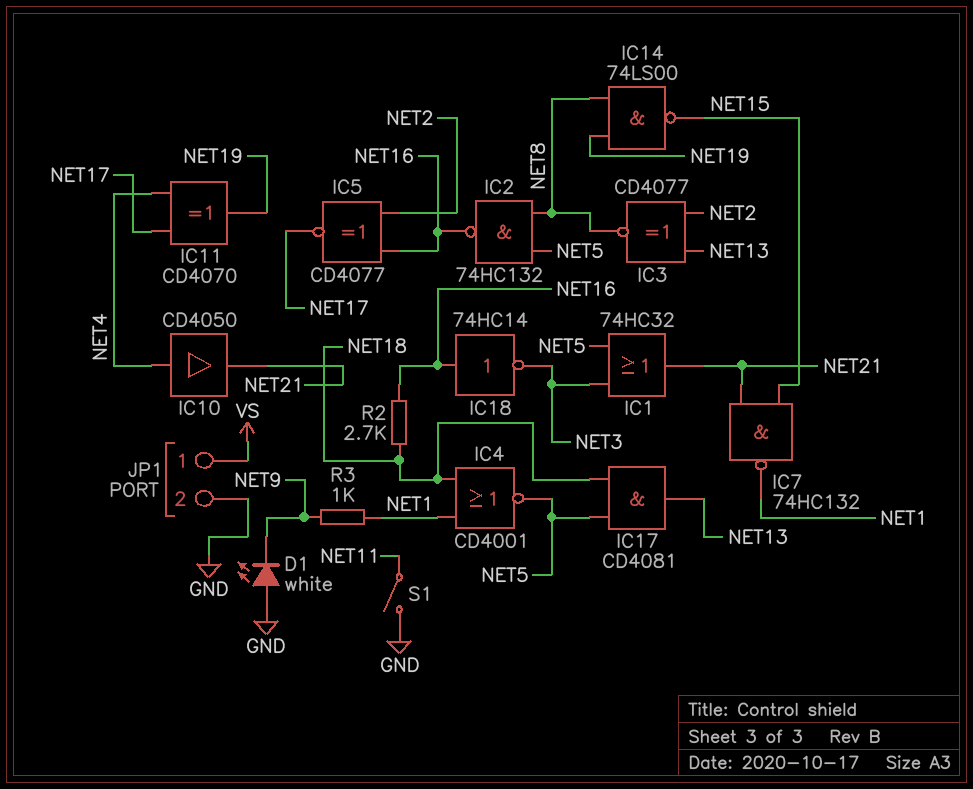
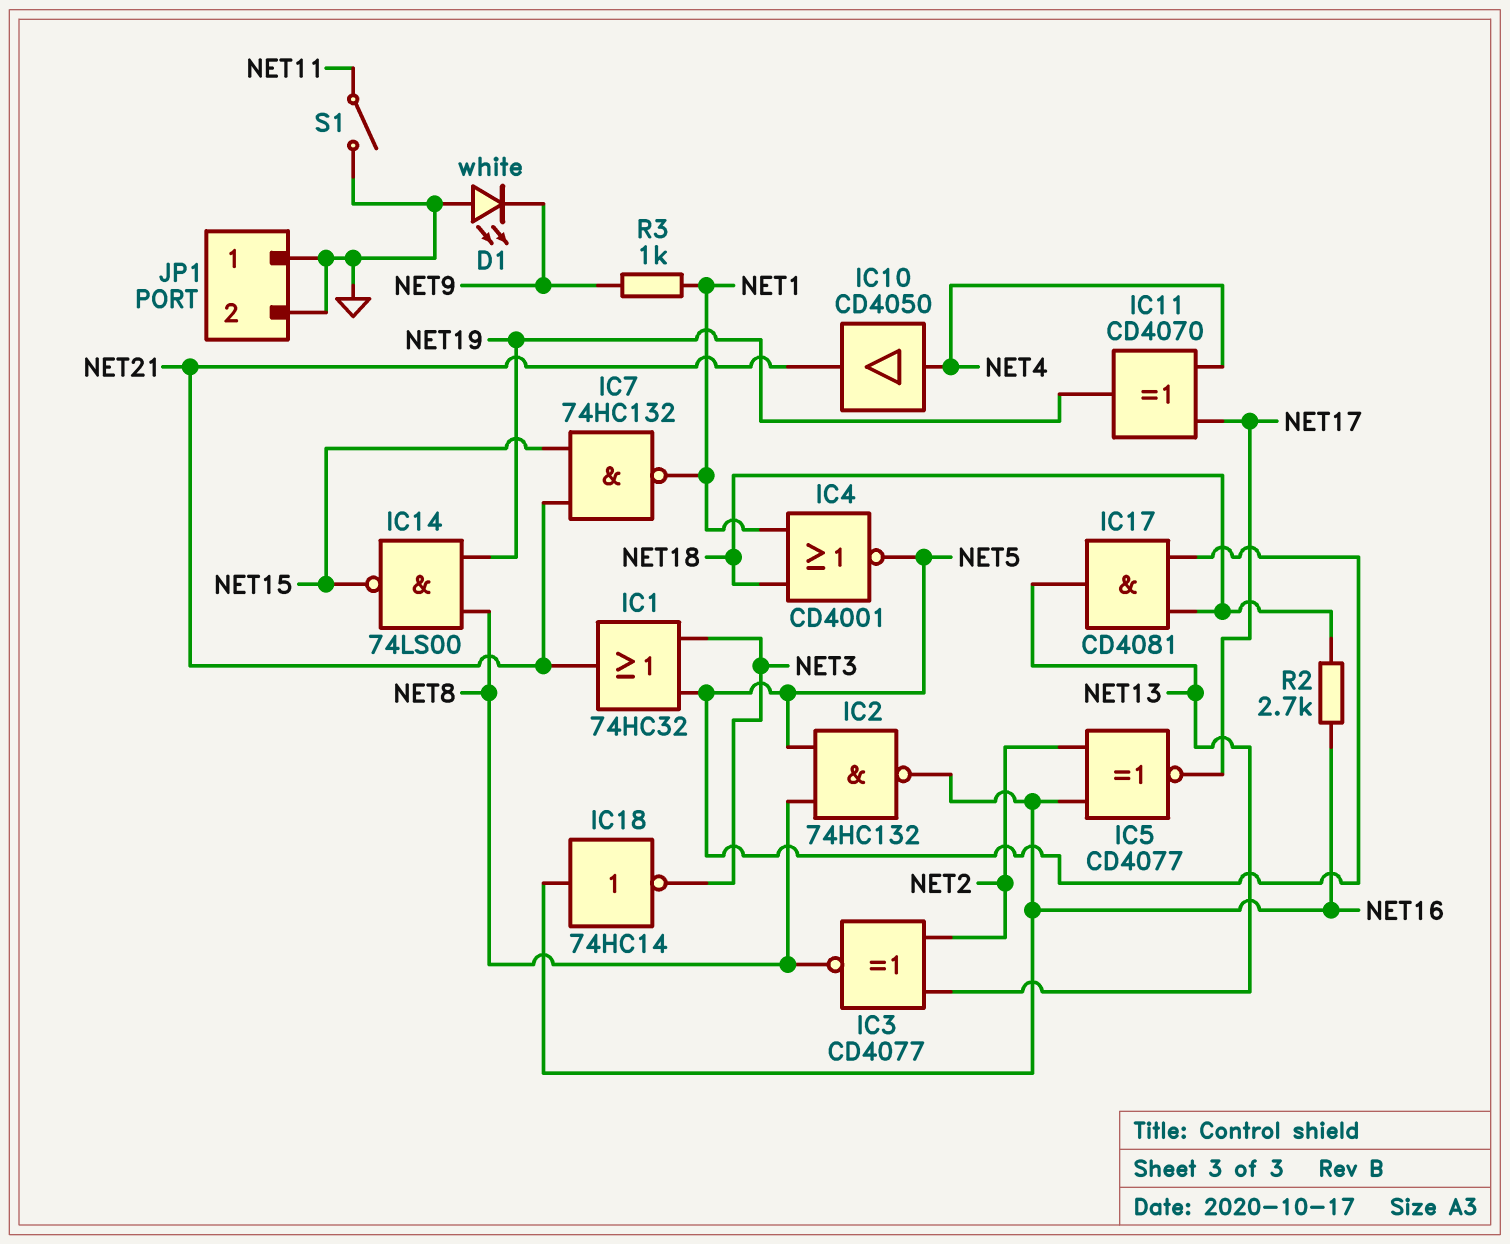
JP1 pin 1: VS -> GND

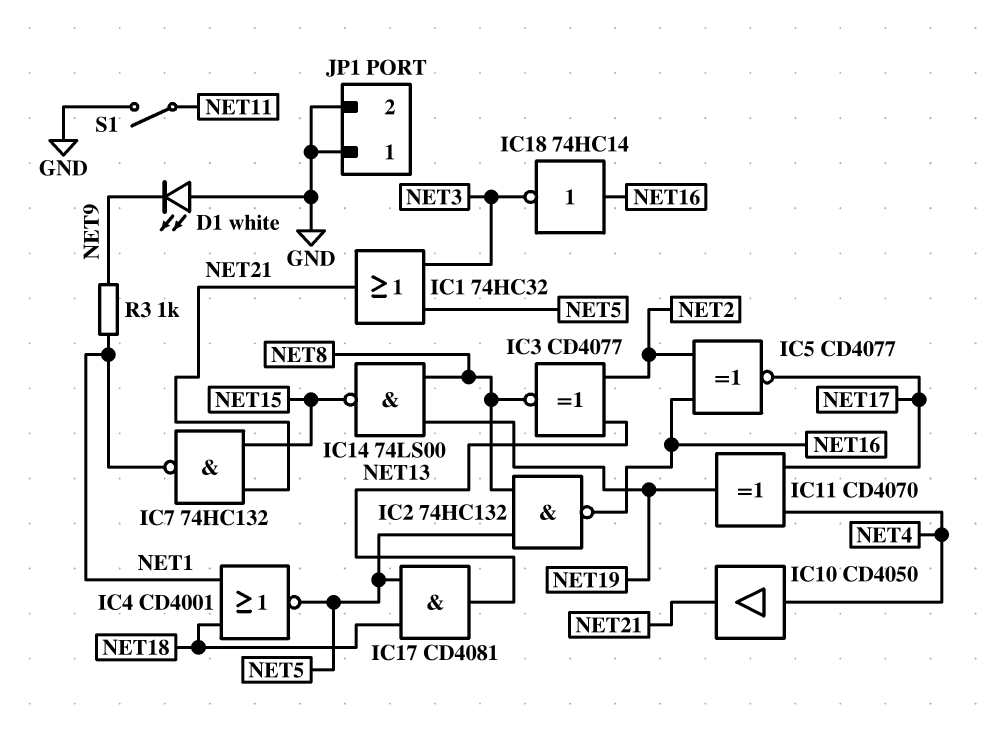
R2: 2.7k (NET16, NET18) -> none

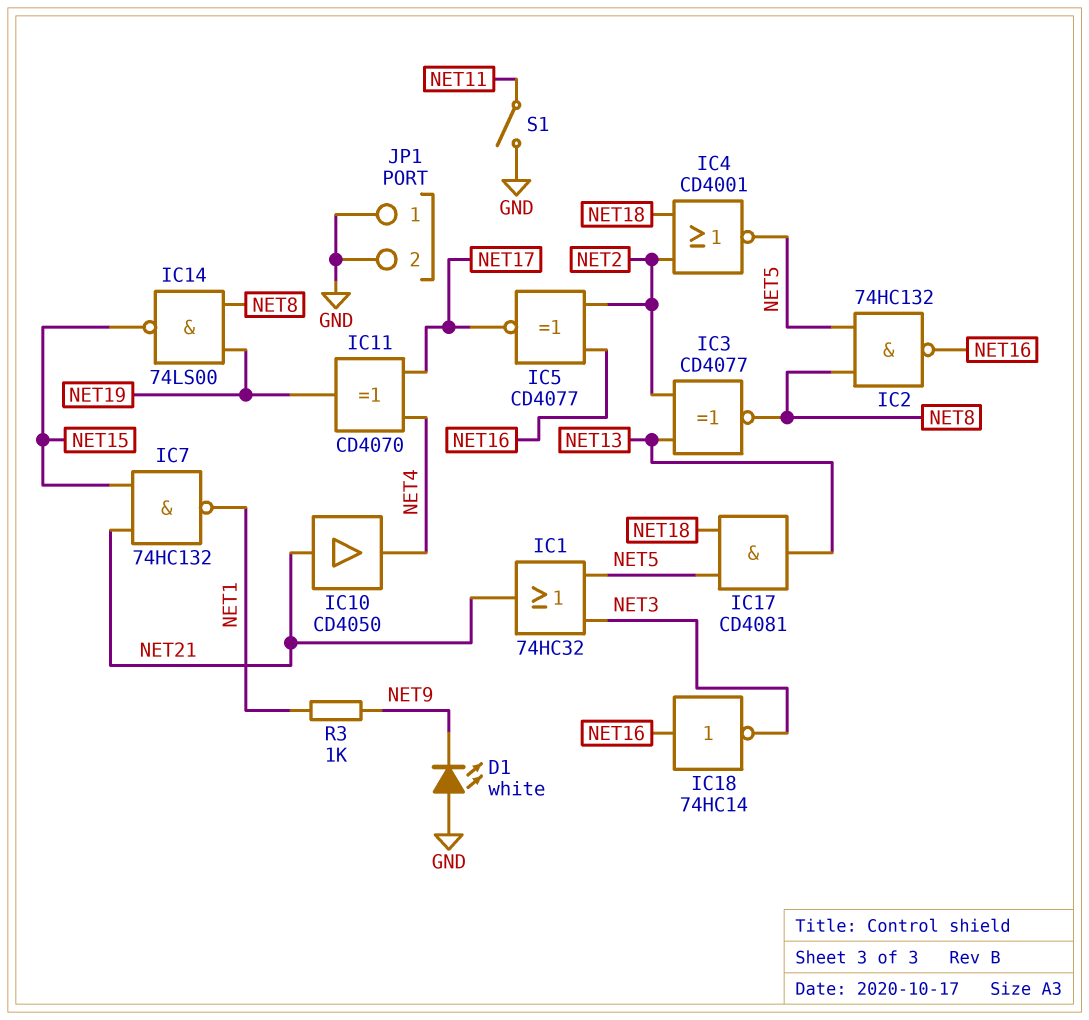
IC4: NOR CD4001 (in NET1, in NET18, out NET5) -> NOR CD4001 (in NET2, in NET18, out NET5)
IC10: buffer CD4050 (in NET4, out NET21) -> buffer CD4050 (in NET21, out NET4)

